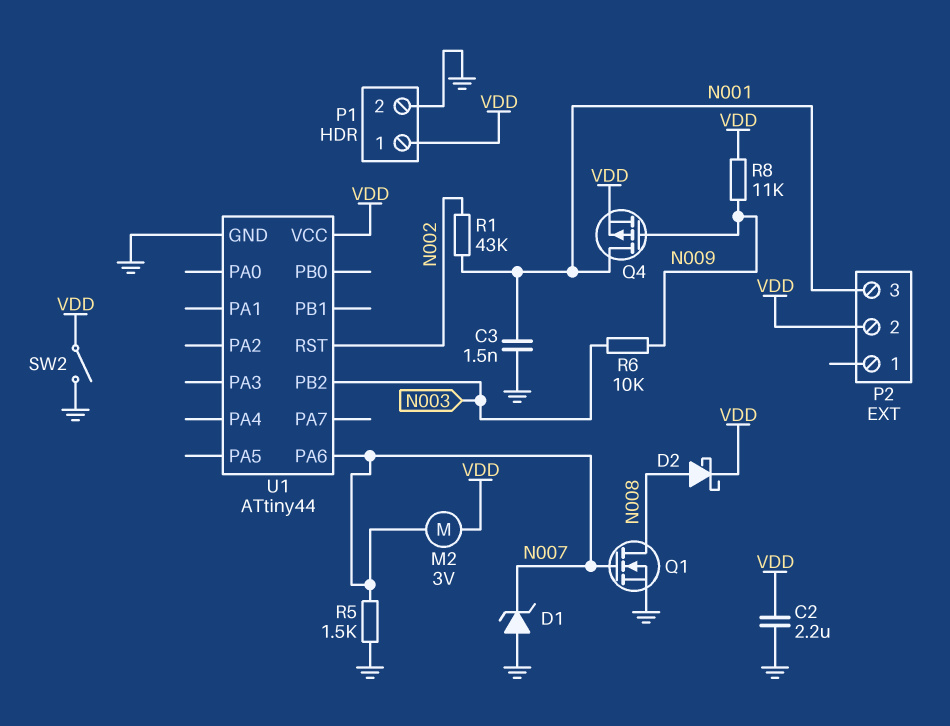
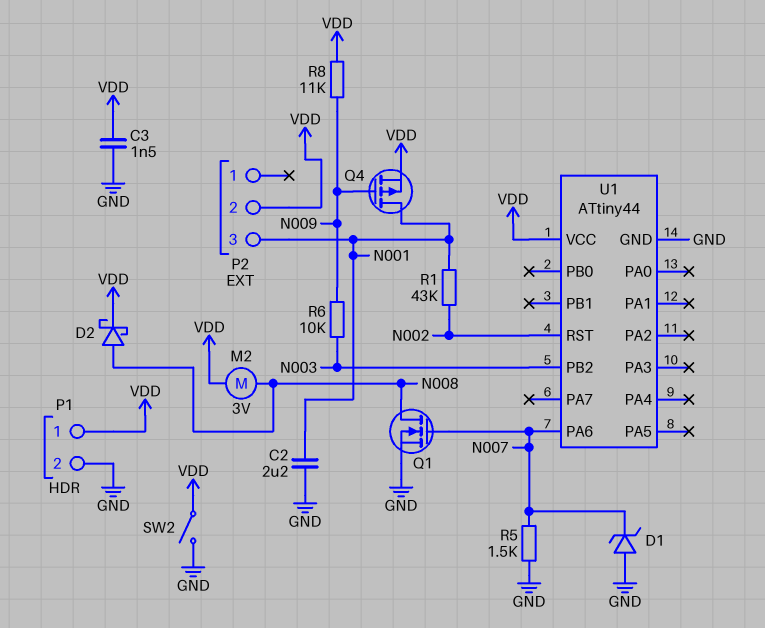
C2: 2.2uF (GND, VDD) -> 2.2uF (GND, N001)
C3: 1.5nF (GND, N001) -> 1.5nF (GND, VDD)
M2: motor 3V (N007, VDD) -> motor 3V (N008, VDD)

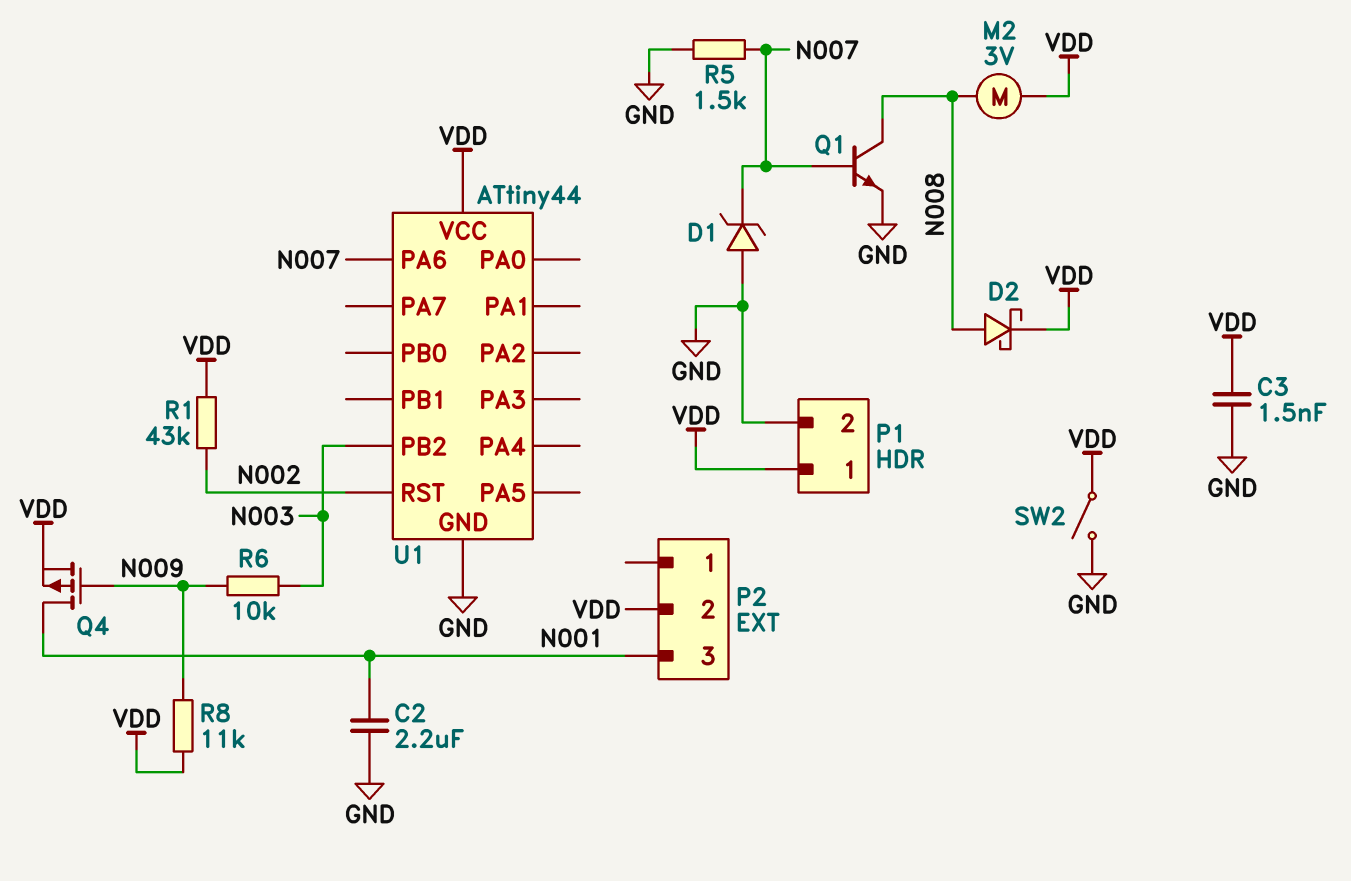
Q1: NMOS (G N007, D N008, S GND) -> NPN (B N007, C N008, E GND)
R1: 43k (N001, N002) -> 43k (N002, VDD)

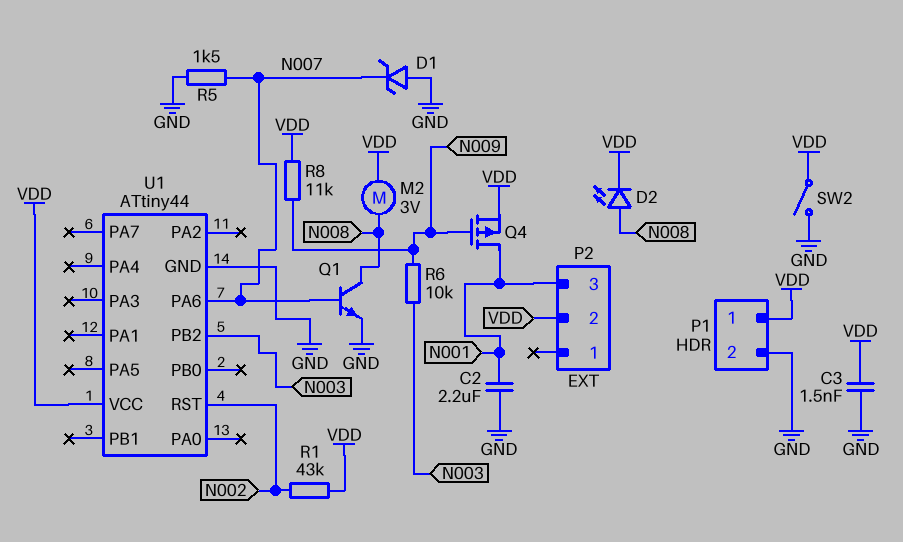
D2: schottky (A N008, K VDD) -> LED (A N008, K VDD)

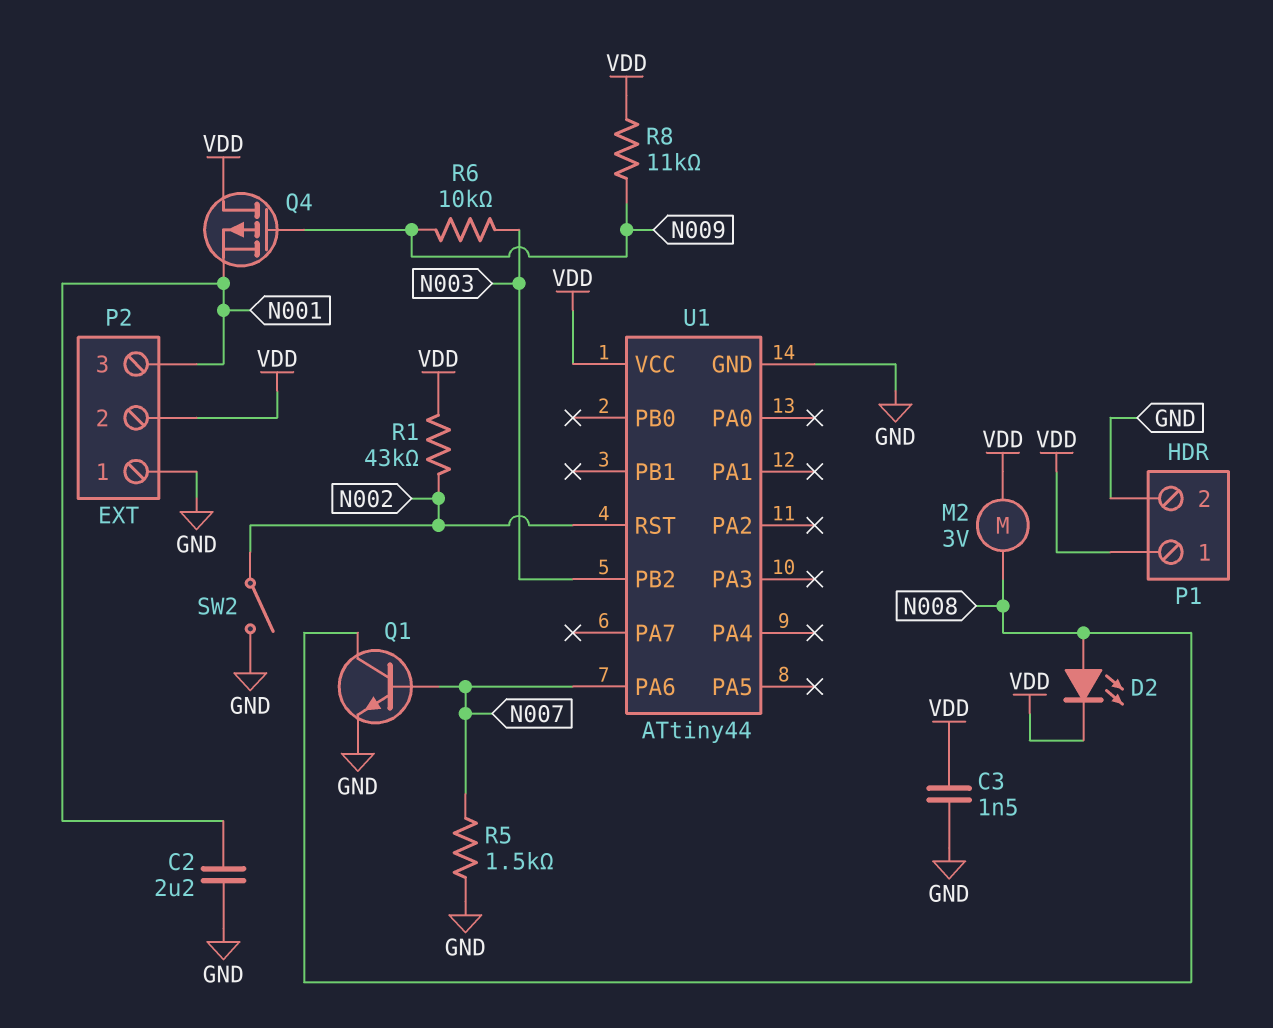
D1: zener (A GND, K N007) -> none
P2 pin 1: none -> GND
Q4: PMOS (G N009, D N001, S VDD) -> PMOS (G N009, D VDD, S N001)
SW2: switch (GND, VDD) -> switch (GND, N002)

